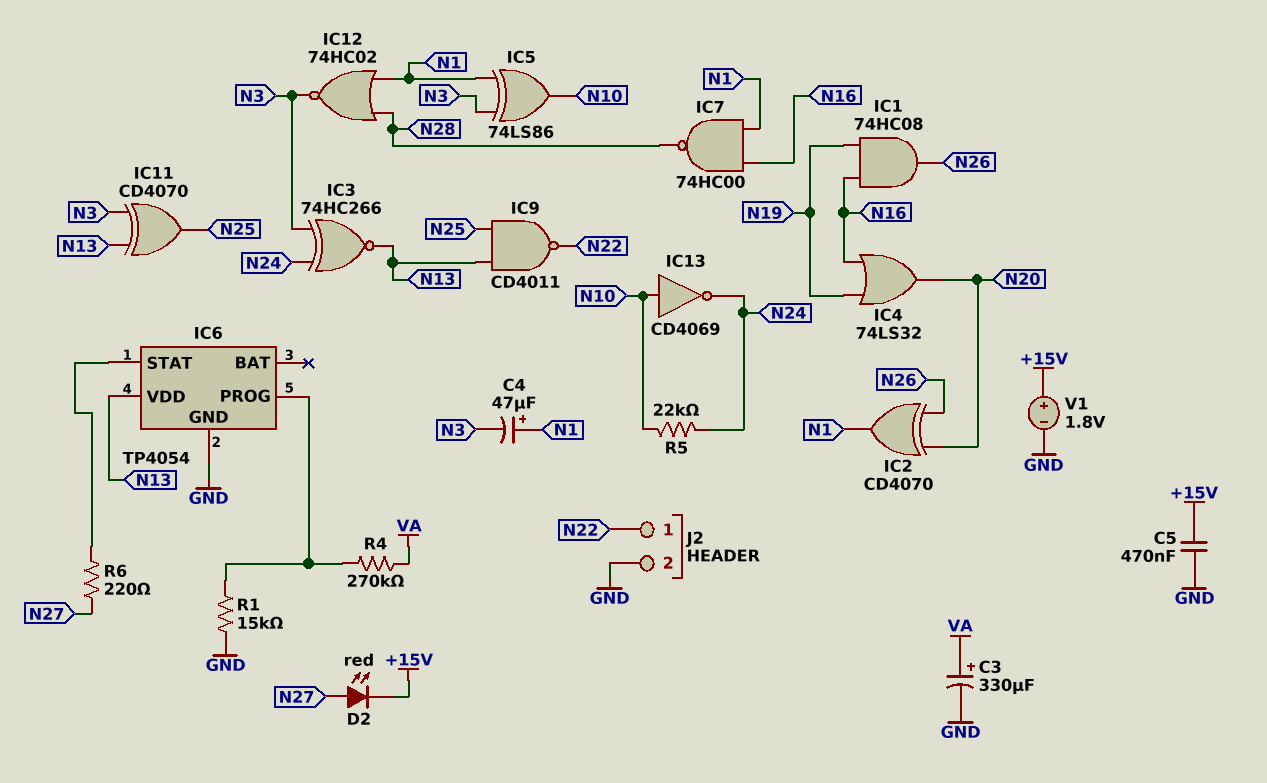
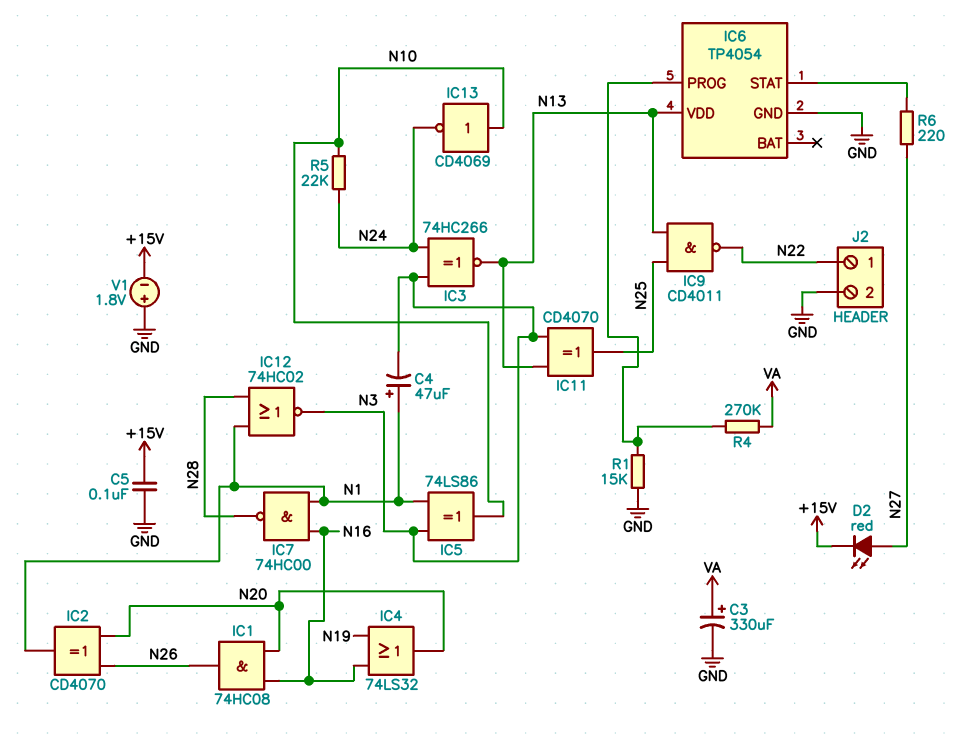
C5: 470nF (+15V, GND) -> 100nF (+15V, GND)
IC1: AND 74HC08 (in N16, in N19, out N26) -> AND 74HC08 (in N16, in N20, out N26)
V1: 1.8V (plus +15V, minus GND) -> 1.8V (plus GND, minus +15V)

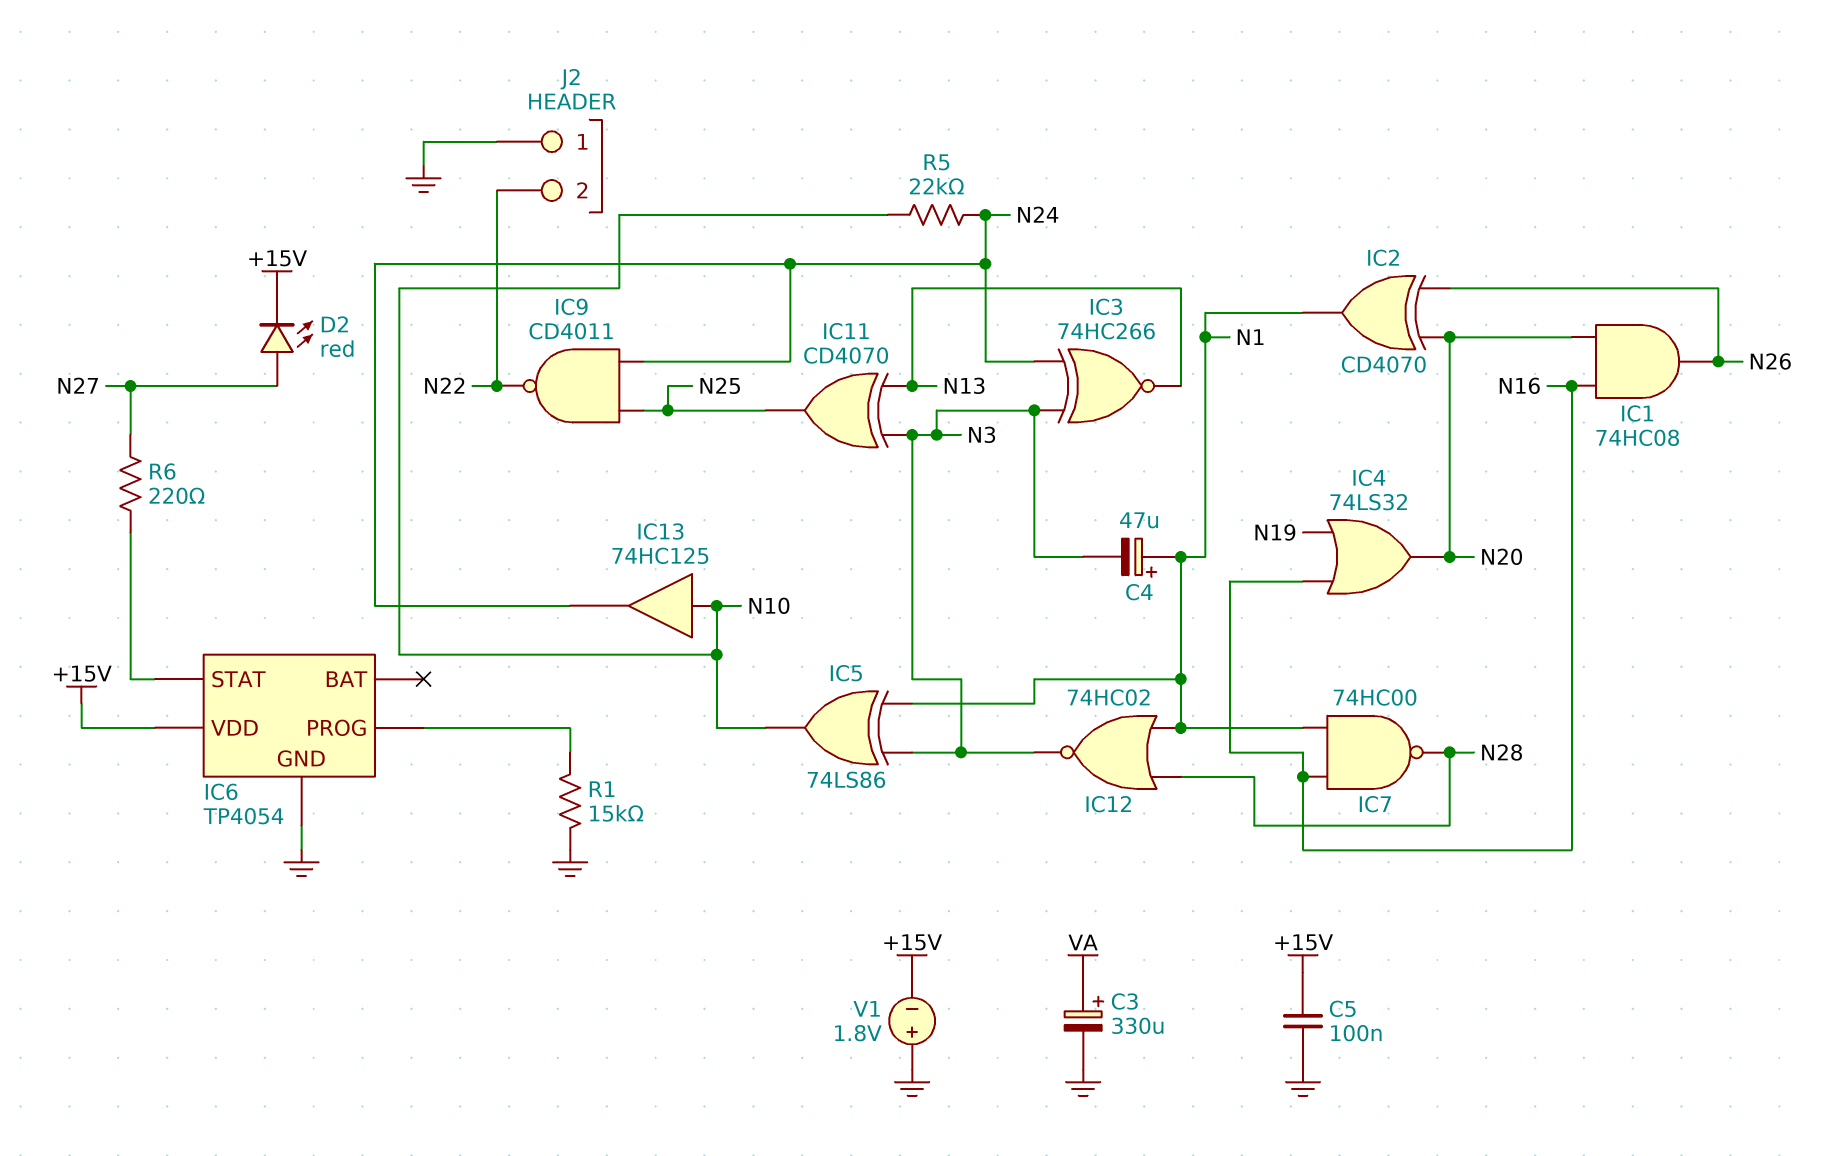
IC6 pin VDD: N13 -> +15V
IC9: NAND CD4011 (in N13, in N25, out N22) -> NAND CD4011 (in N24, in N25, out N22)
IC13: NOT CD4069 (in N10, out N24) -> buffer 74HC125 (in N10, out N24)
J2 pin 1: N22 -> GND
J2 pin 2: GND -> N22
R4: 270k (IC6/PROG, VA) -> none

